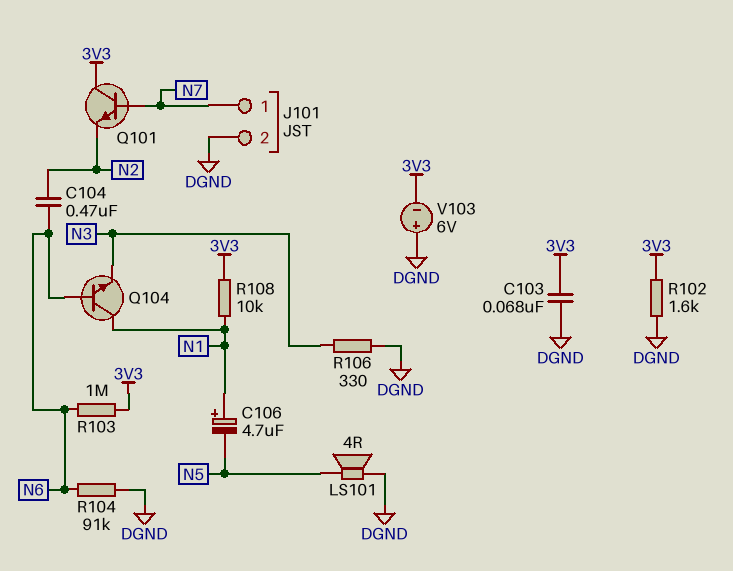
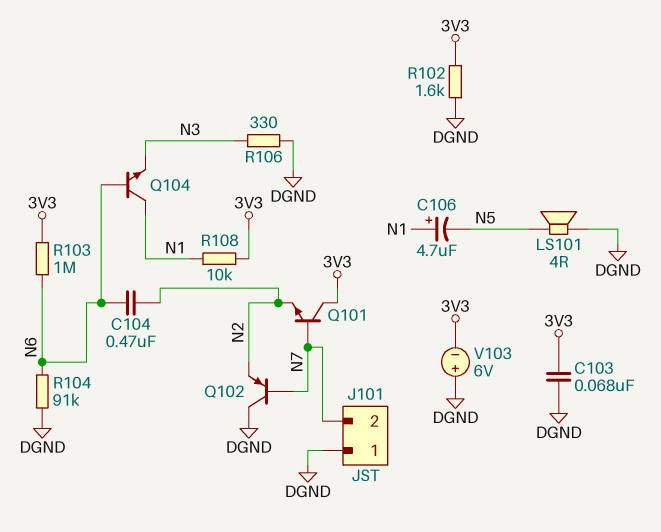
J101 pin 1: N7 -> DGND
J101 pin 2: DGND -> N7
Q102: none -> PNP (B N7, C DGND, E N2)

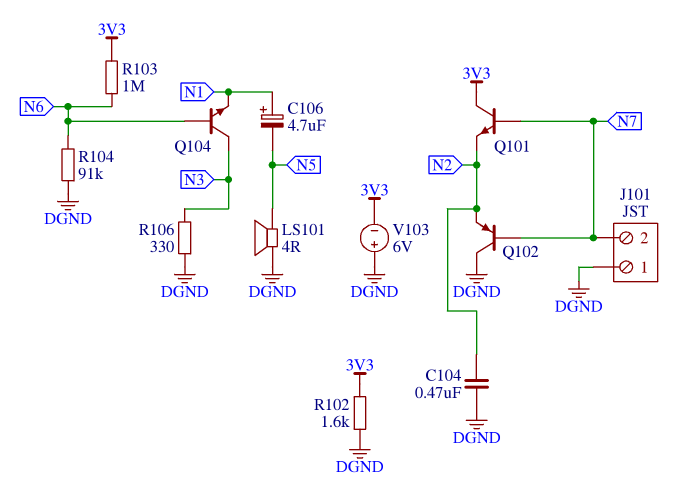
C103: 68nF (3V3, DGND) -> none
C104: 470nF (N2, N6) -> 470nF (DGND, N2)
Q104: NPN (B N6, C N1, E N3) -> NPN (B N6, C N3, E N1)
R108: 10k (3V3, N1) -> none

